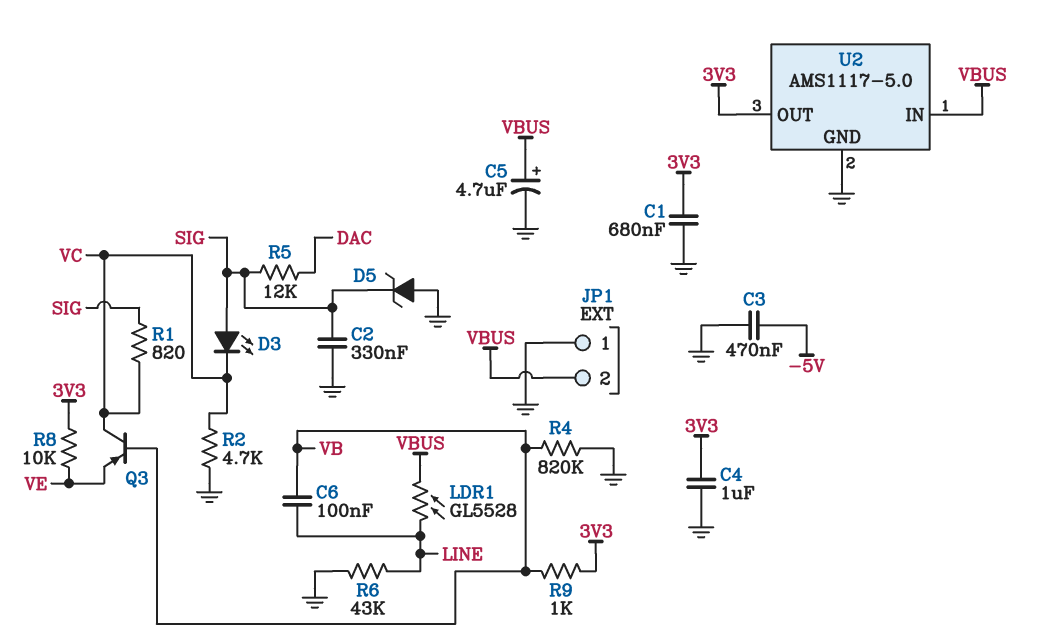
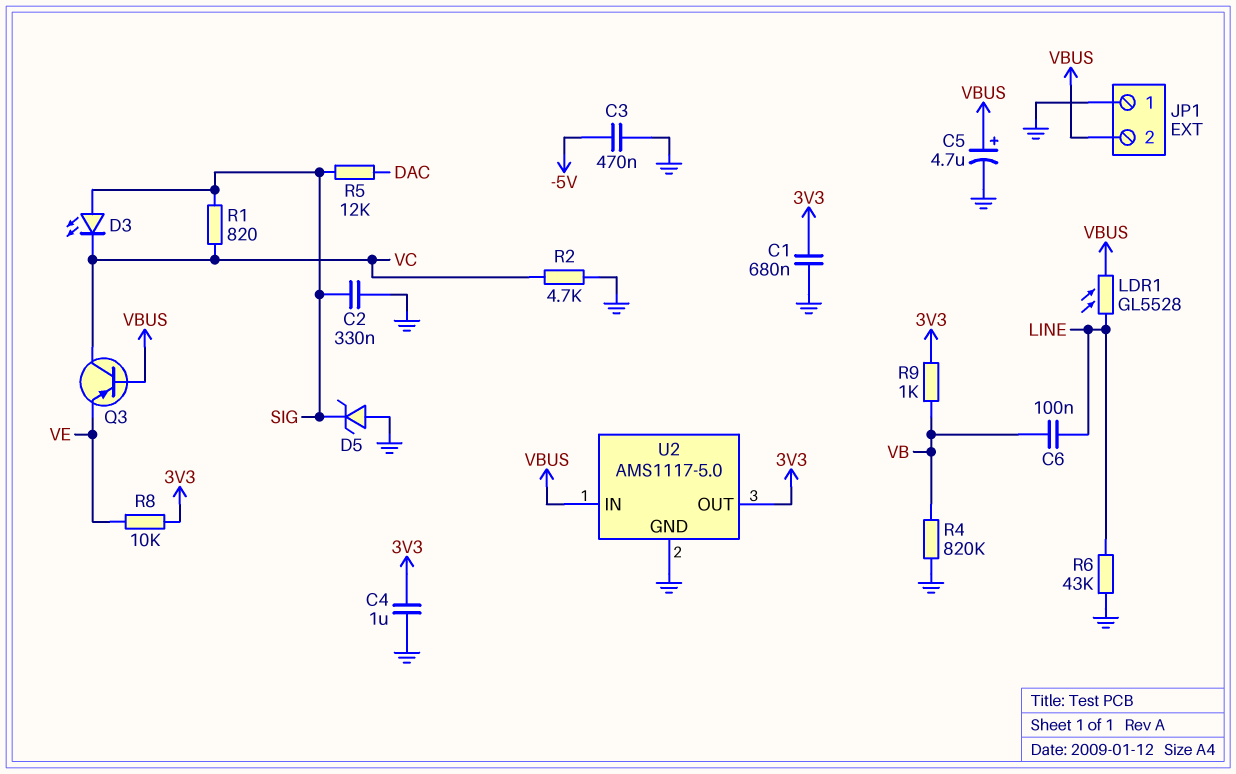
Q3: PNP (B VB, C VC, E VE) -> PNP (B VBUS, C VC, E VE)

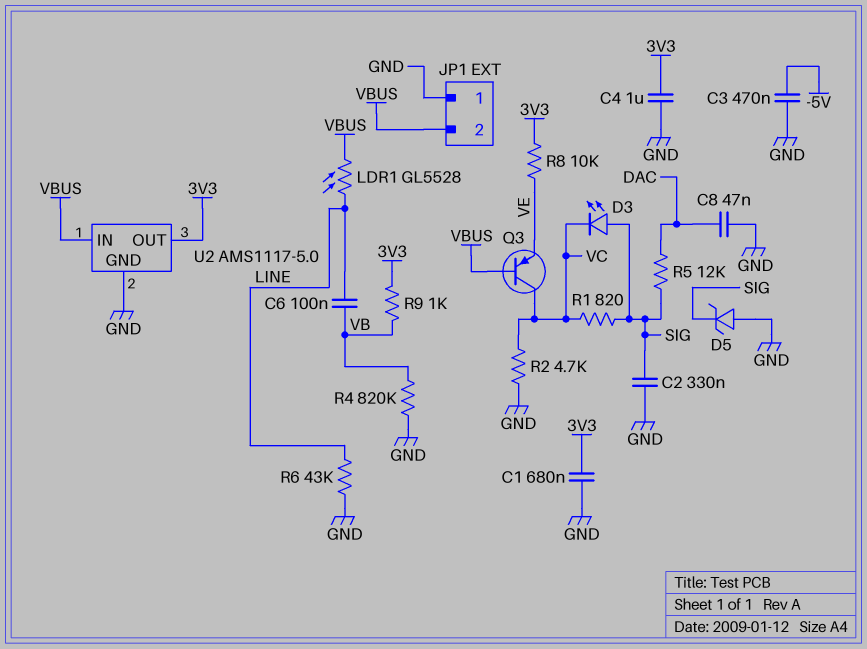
C5: 4.7uF (plus VBUS, minus GND) -> none
C8: none -> 47nF (DAC, GND)

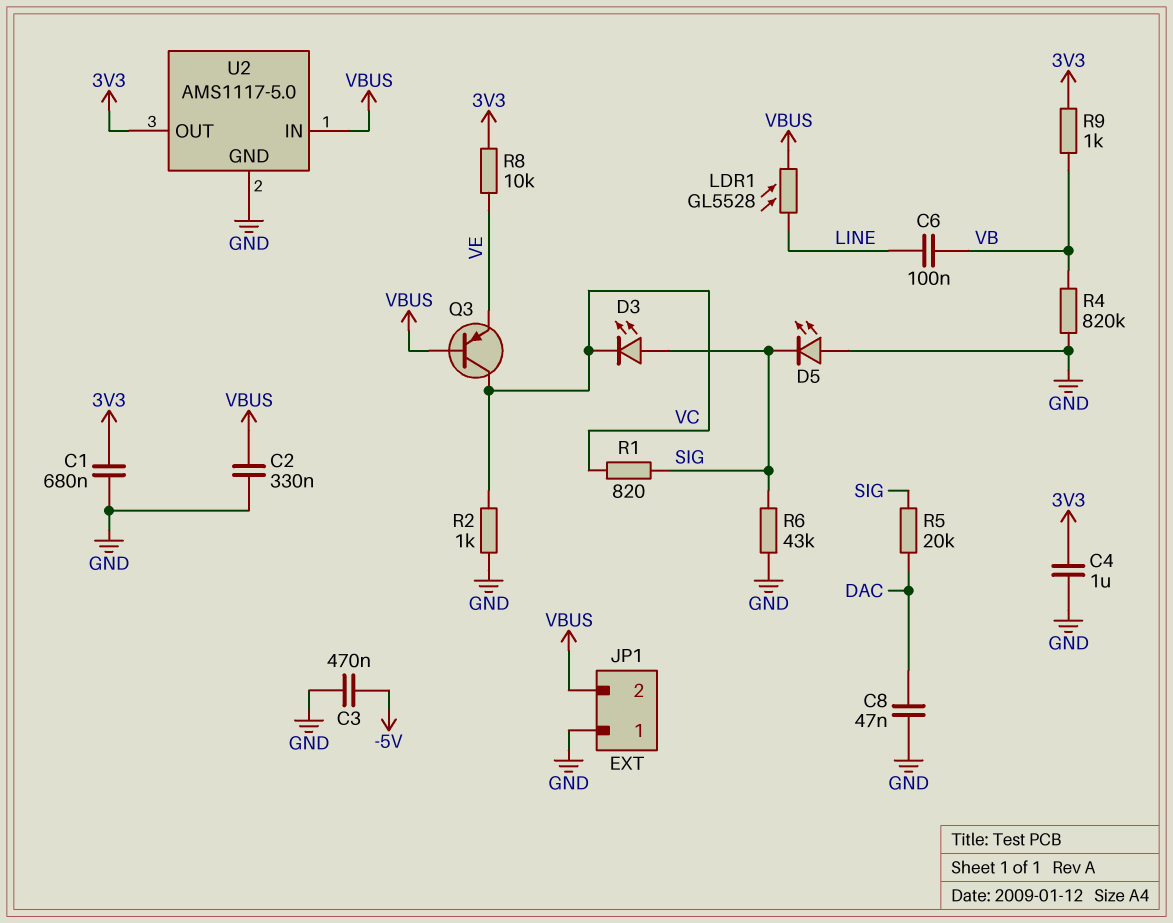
C2: 330nF (GND, SIG) -> 330nF (GND, VBUS)
D5: zener (A GND, K SIG) -> LED (A GND, K SIG)
R2: 4.7k (GND, VC) -> 1k (GND, VC)
R5: 12k (DAC, SIG) -> 20k (DAC, SIG)
R6: 43k (GND, LINE) -> 43k (GND, SIG)

